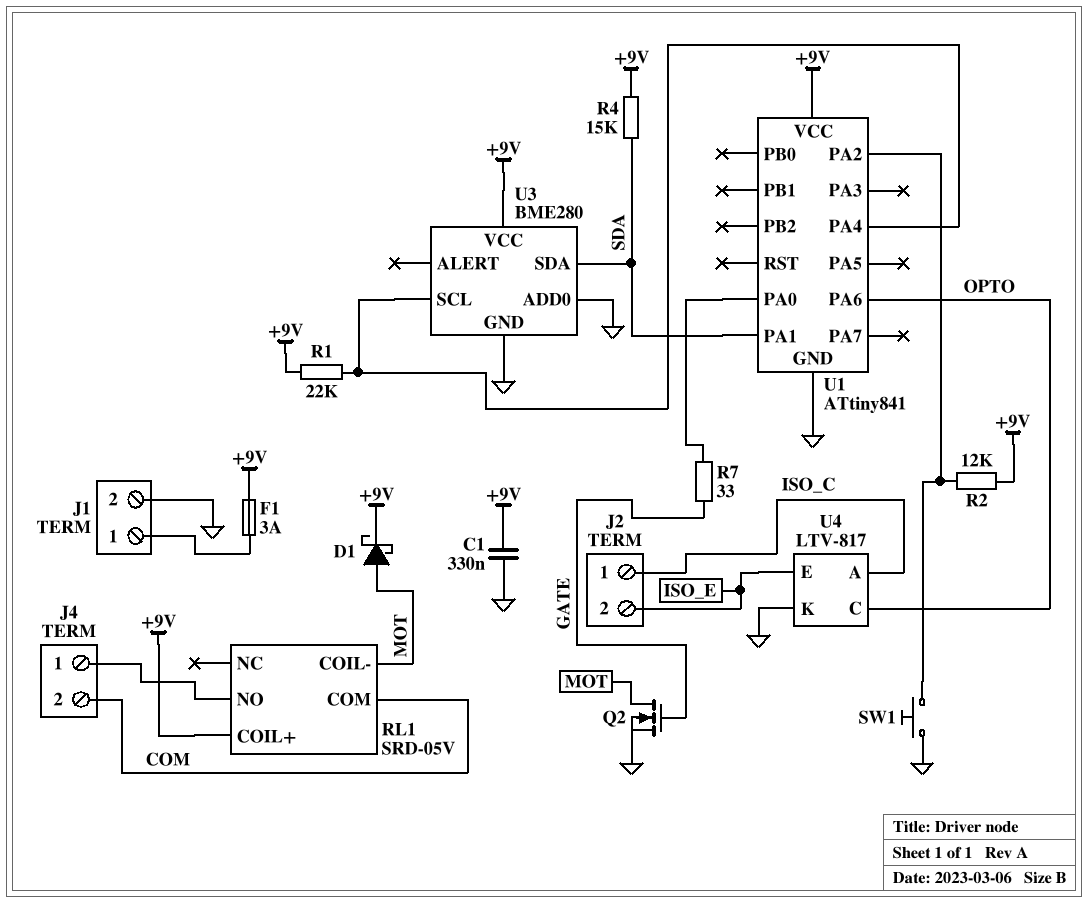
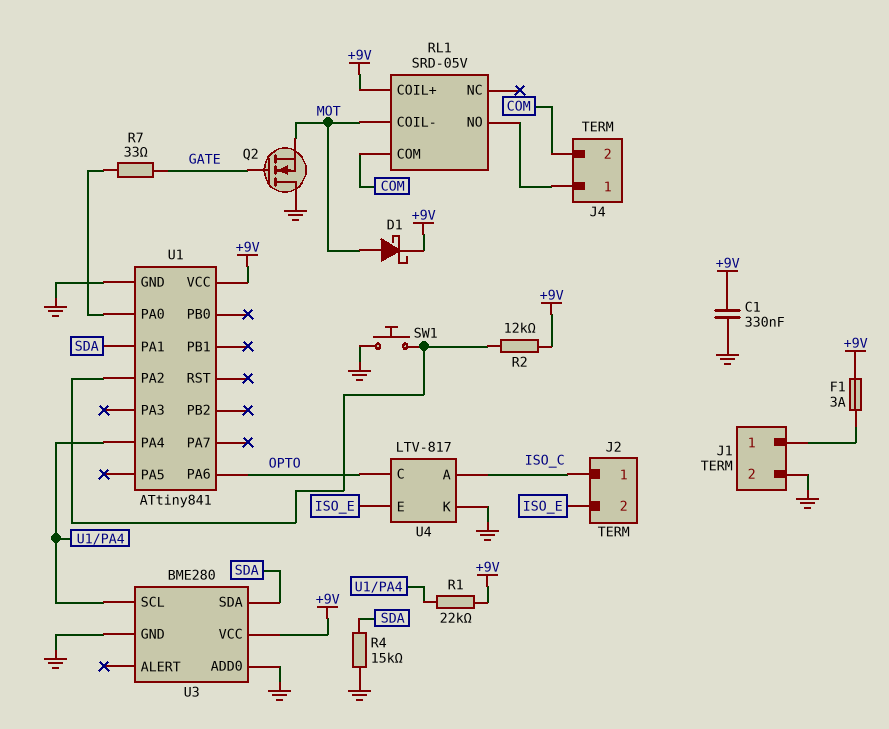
Q2: NMOS (G GATE, D MOT, S GND) -> NMOS (G GATE, D GND, S MOT)
R4: 15k (+9V, SDA) -> 15k (GND, SDA)

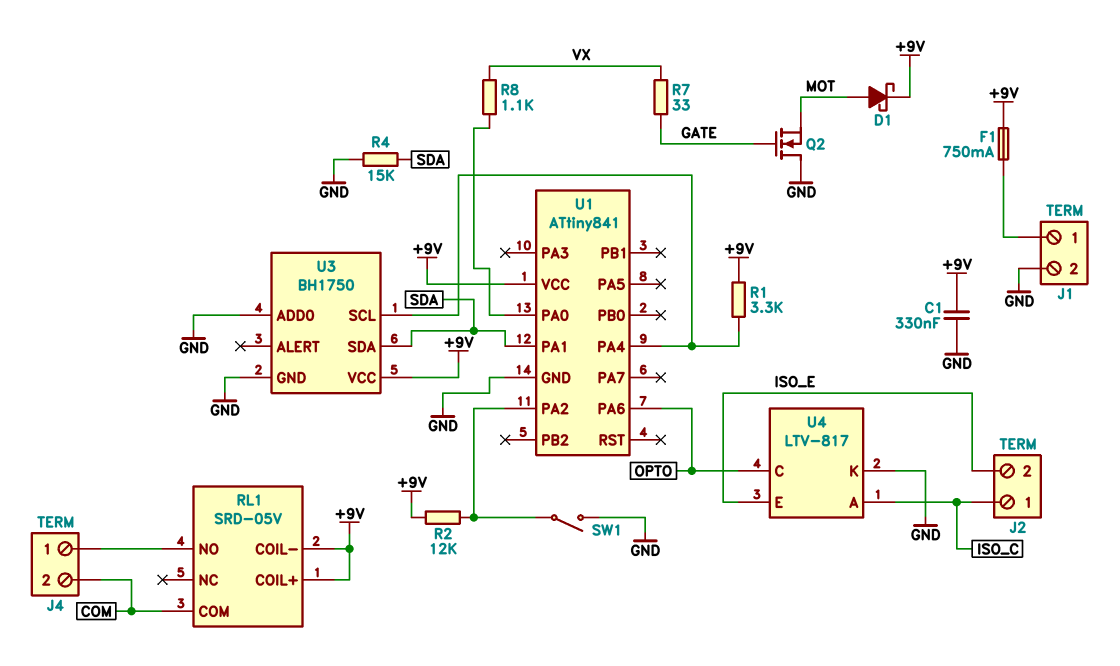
F1: 3A (+9V, J1/1) -> 750mA (+9V, J1/1)
R1: 22k (+9V, U1/PA4) -> 3.3k (+9V, U1/PA4)
R7: 33 (GATE, U1/PA0) -> 33 (GATE, VX)
R8: none -> 1.1k (U1/PA0, VX)
RL1 pin COIL-: MOT -> +9V
SW1: button (GND, U1/PA2) -> switch (GND, U1/PA2)
U3: BME280 -> BH1750

